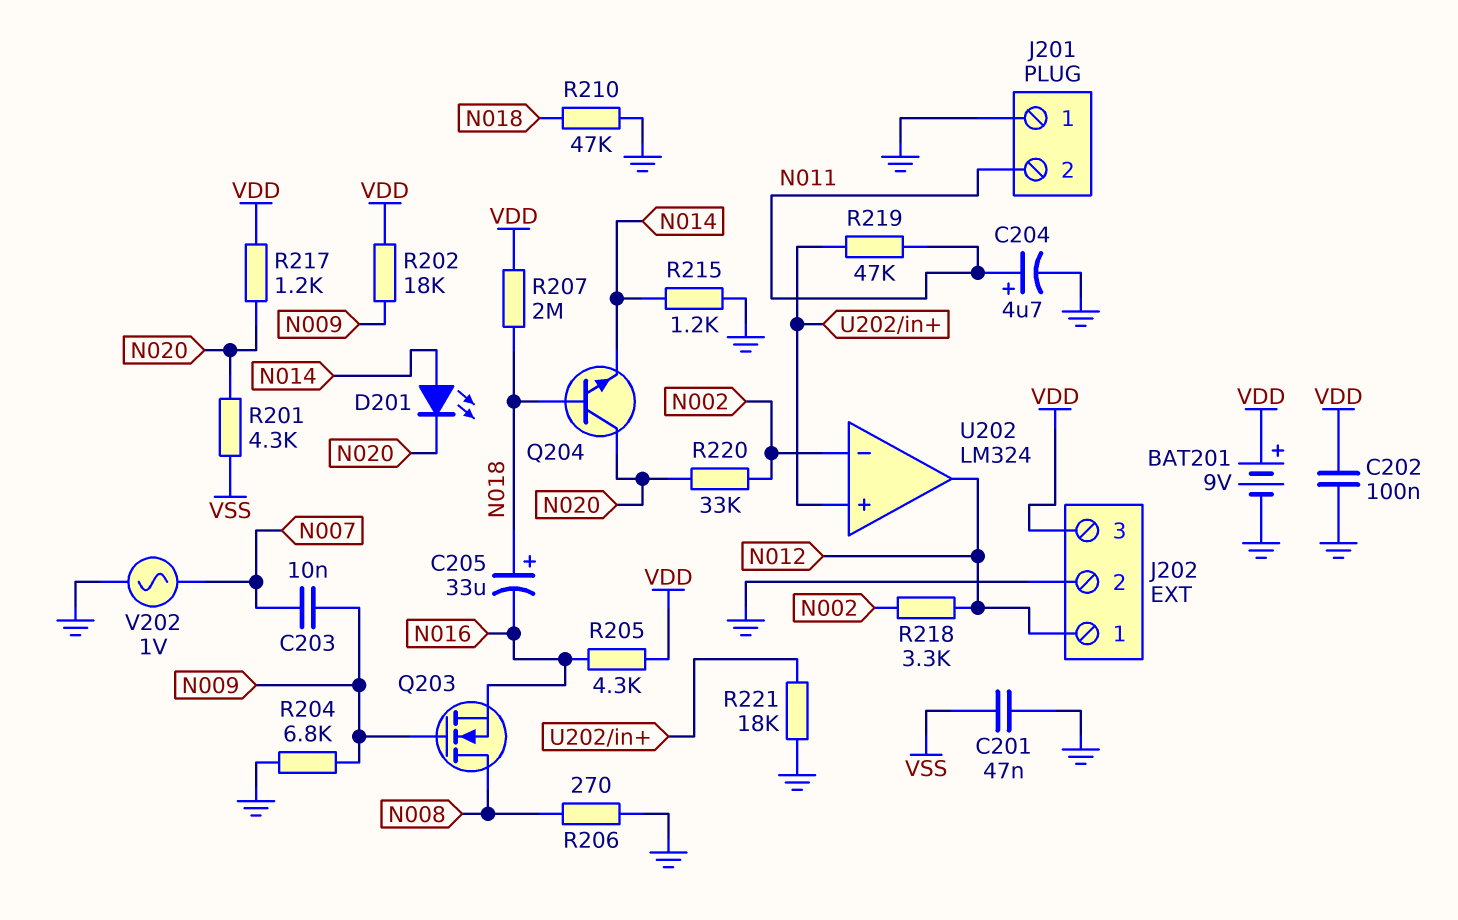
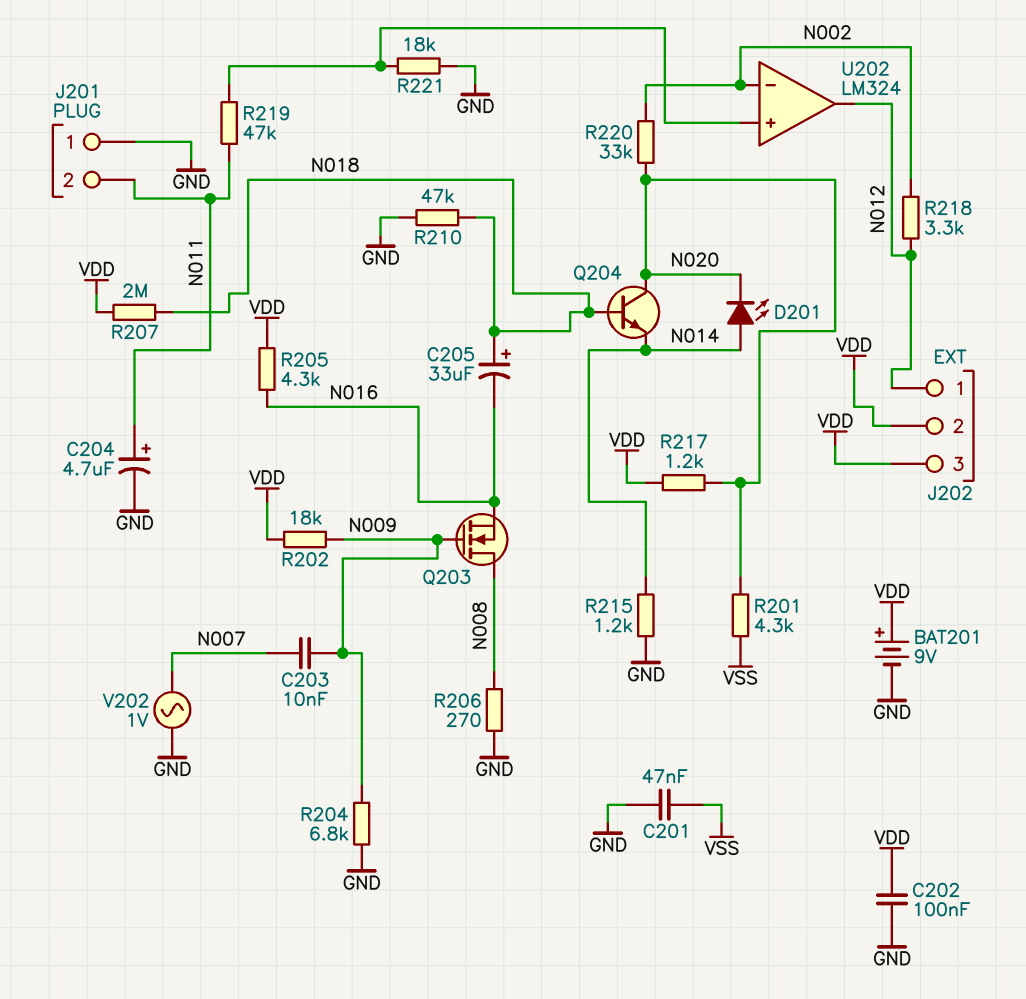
J202 pin 2: GND -> VDD

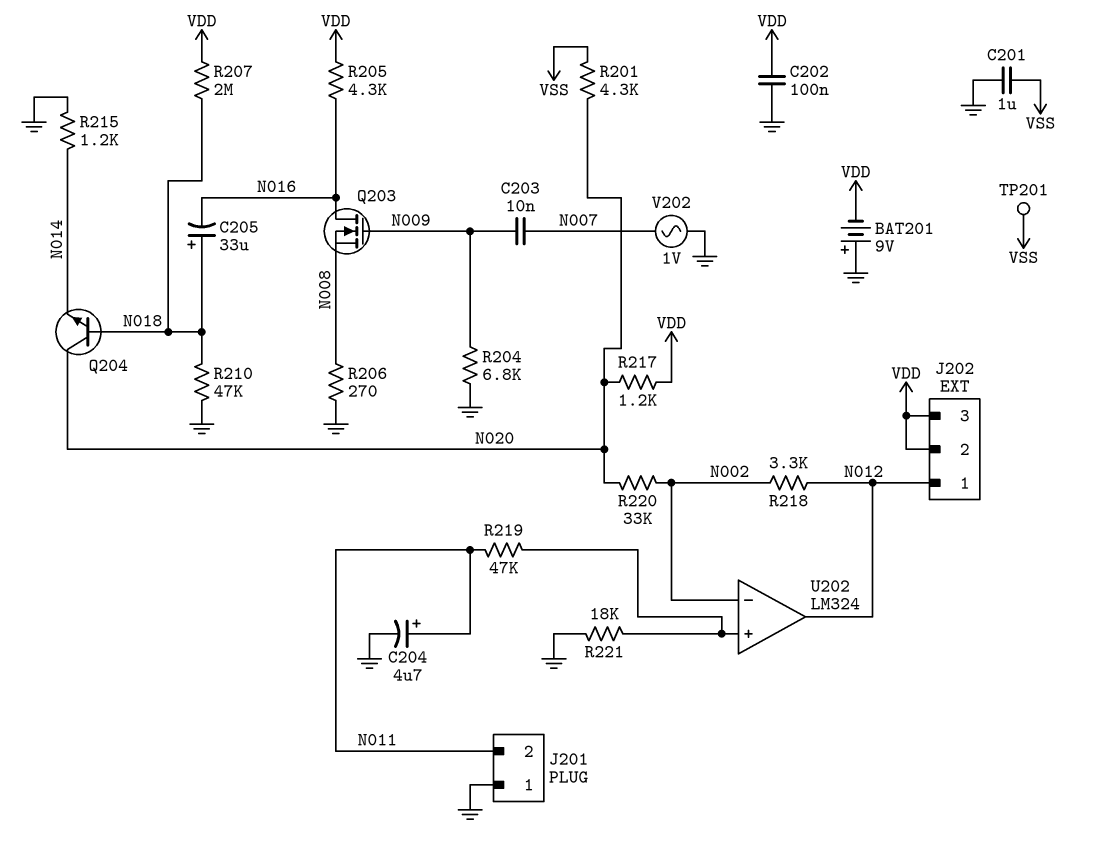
BAT201: 9V (plus VDD, minus GND) -> 9V (plus GND, minus VDD)
C201: 47nF (GND, VSS) -> 1uF (GND, VSS)
D201: LED (A N014, K N020) -> none
Q203: NMOS (G N009, D N008, S N016) -> NMOS (G N009, D N016, S N008)
R202: 18k (N009, VDD) -> none
TP201: none -> test point (VSS)

